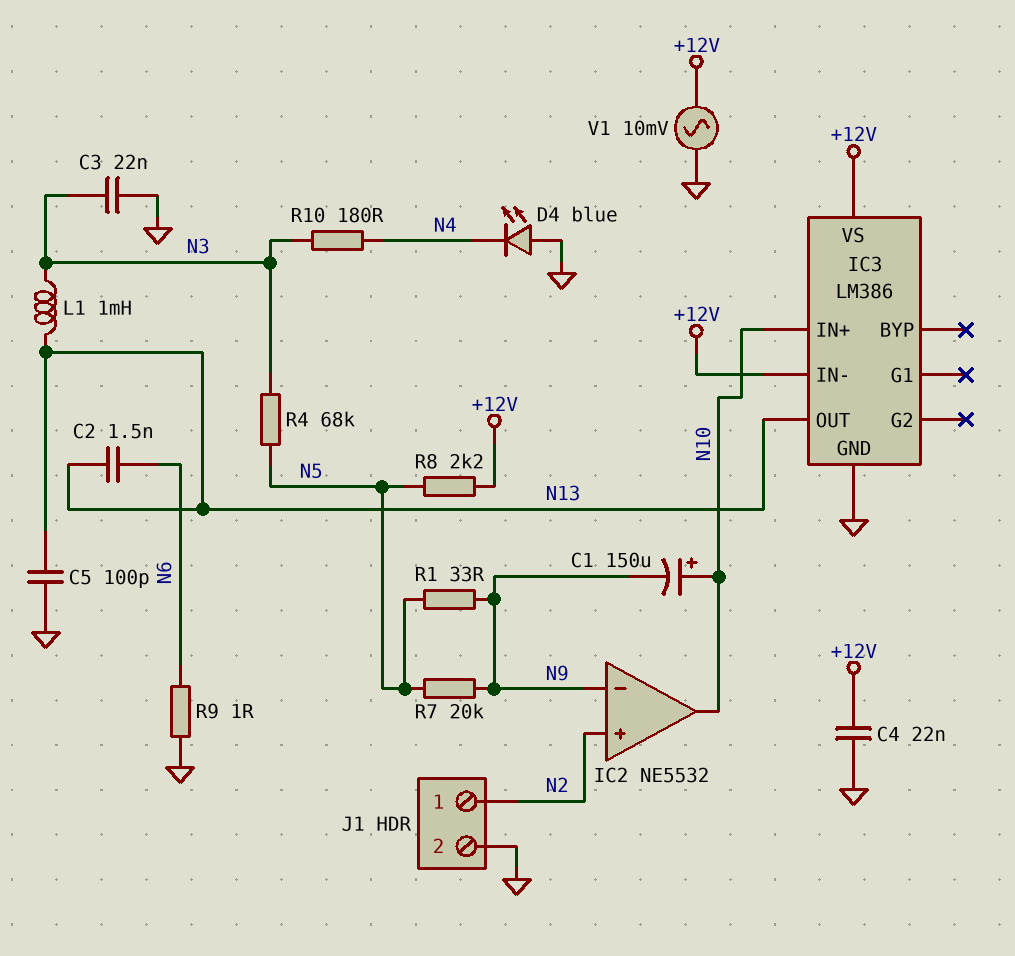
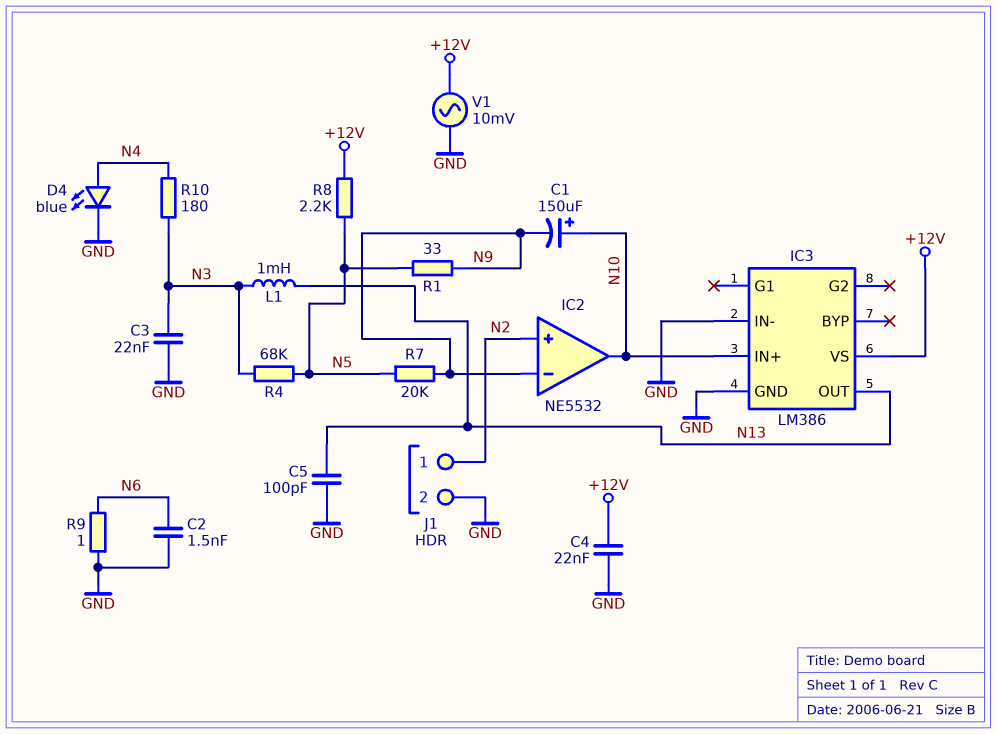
C2: 1.5nF (N6, N13) -> 1.5nF (GND, N6)
D4: LED blue (A GND, K N4) -> LED blue (A N4, K GND)
IC3 pin IN-: +12V -> GND

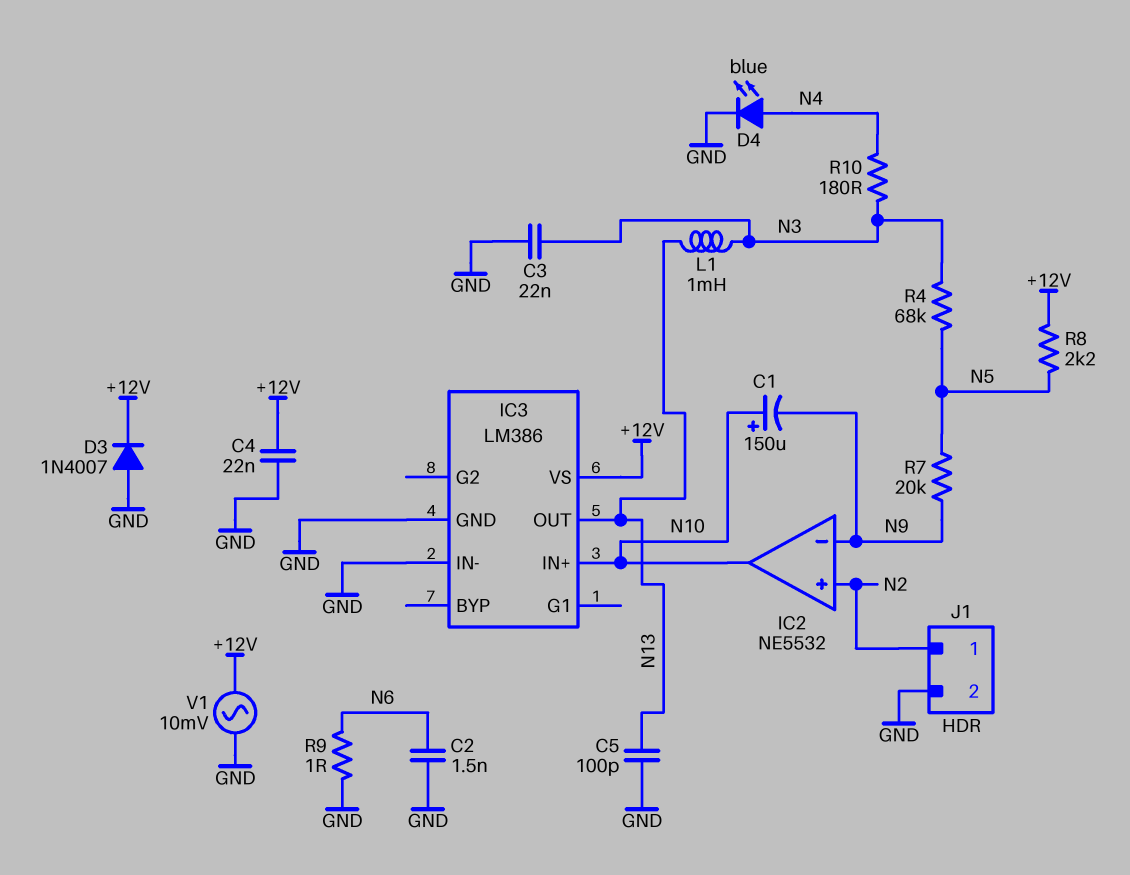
D3: none -> diode 1N4007 (A GND, K +12V)
R1: 33 (N5, N9) -> none

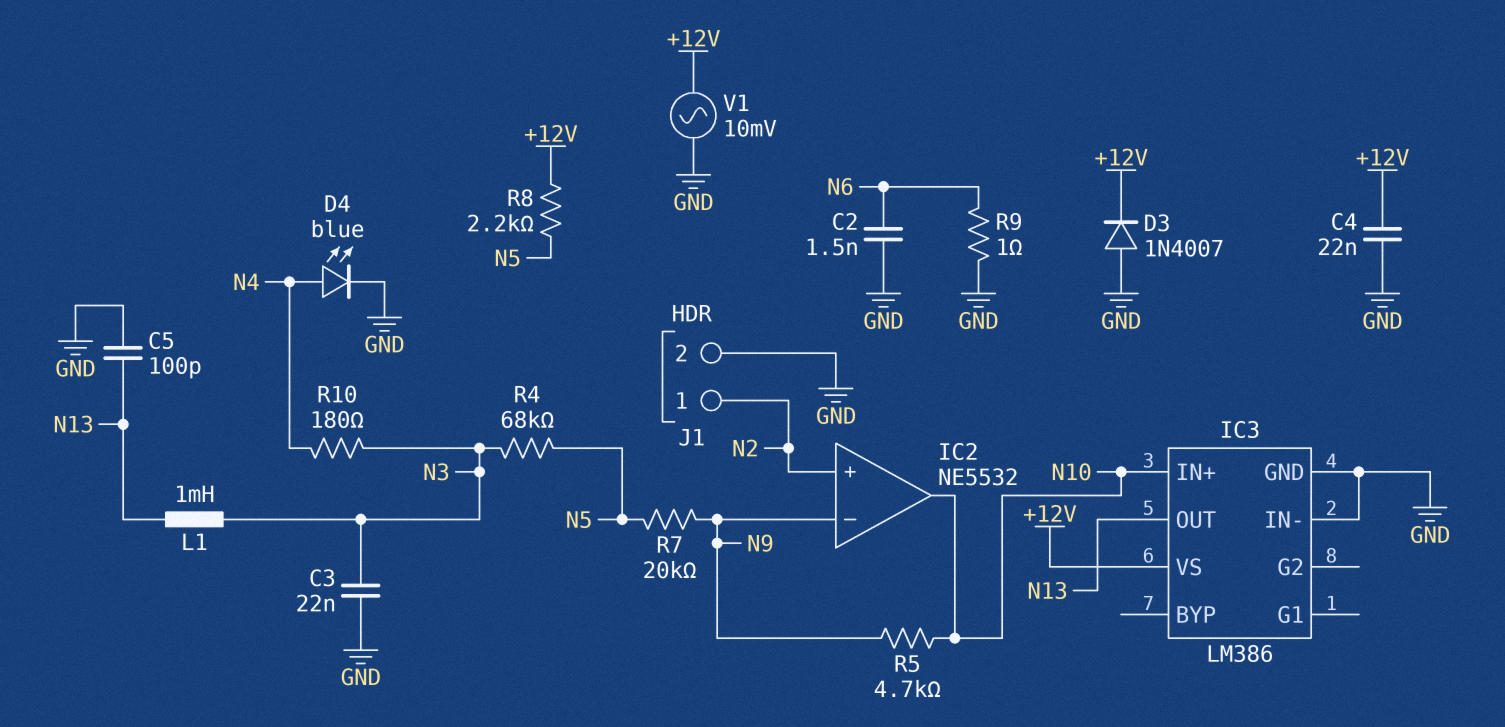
C1: 150uF (plus N10, minus N9) -> none
R5: none -> 4.7k (N9, N10)

